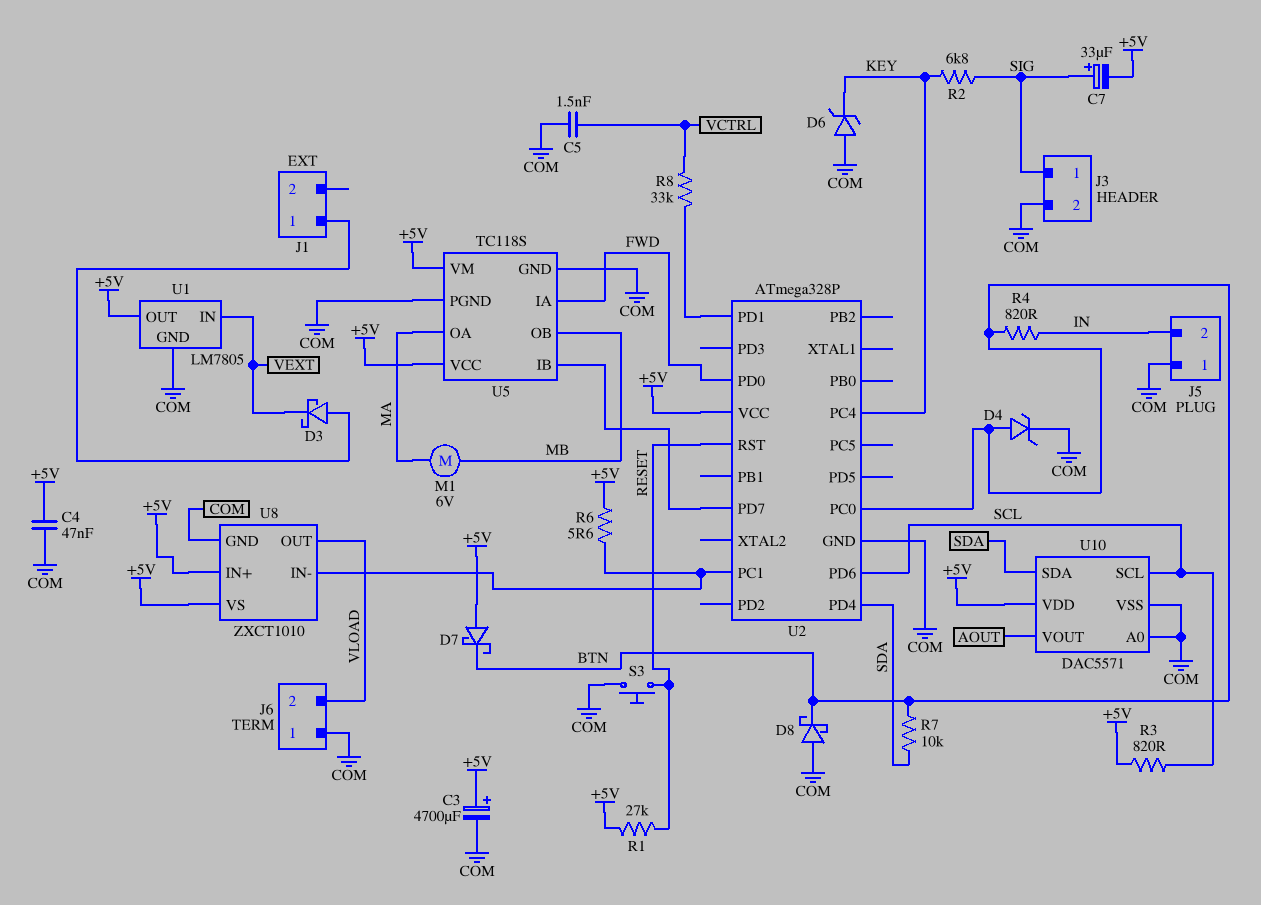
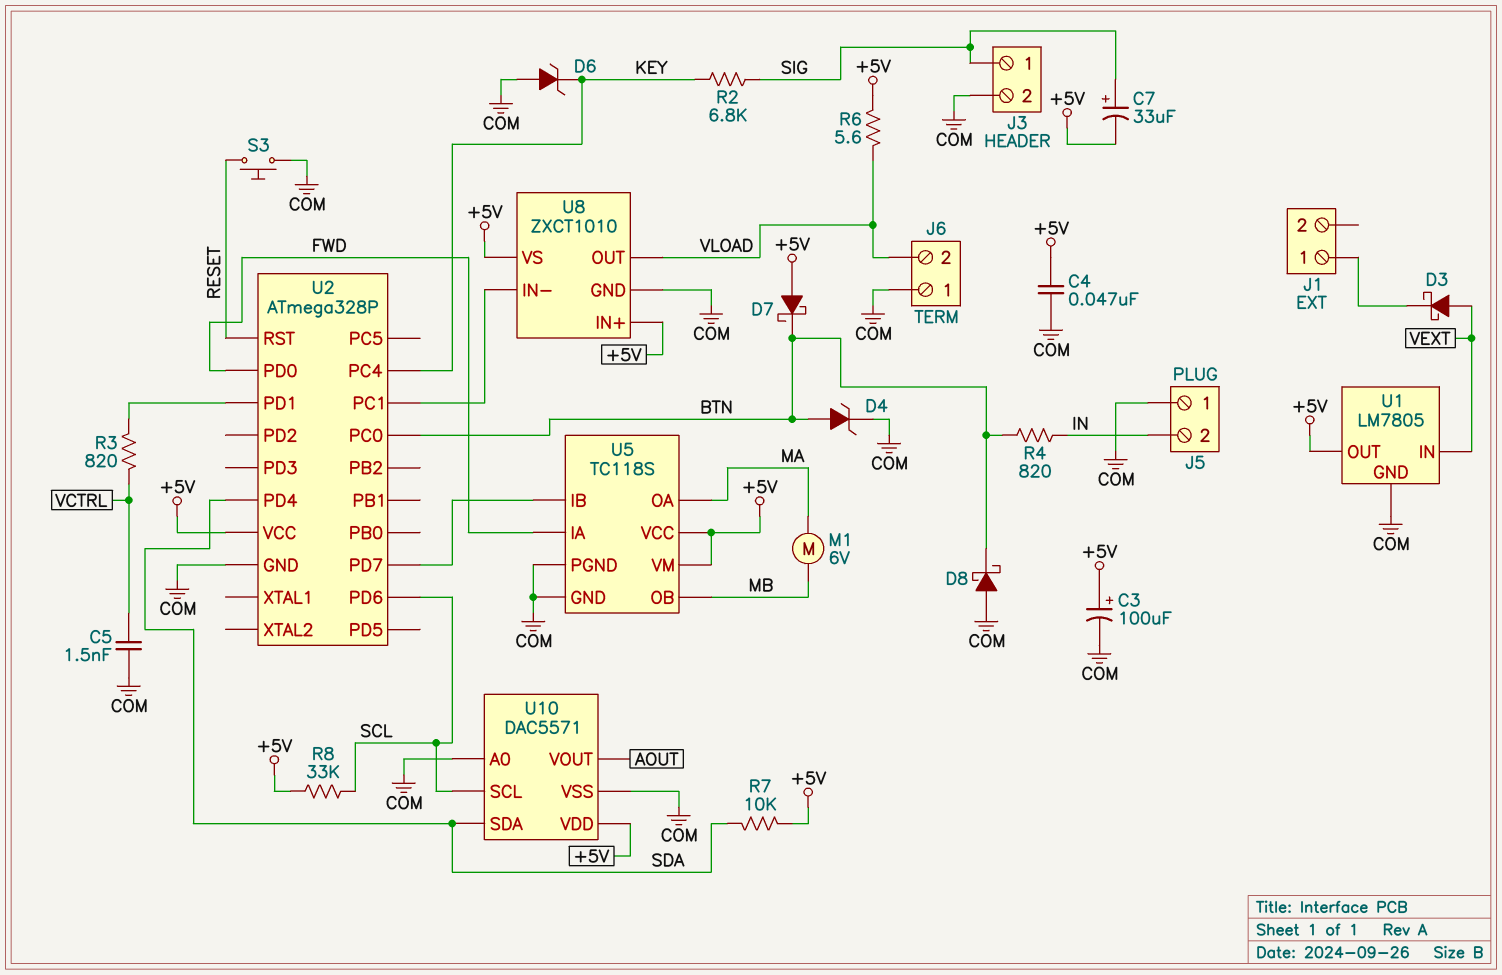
C3: 4700uF (plus +5V, minus COM) -> 100uF (plus +5V, minus COM)
D3: schottky (A J1/1, K VEXT) -> schottky (A VEXT, K J1/1)
R1: 27k (+5V, RESET) -> none
R3: 820 (+5V, SCL) -> 820 (U2/PD1, VCTRL)
R6: 5.6 (+5V, U2/PC1) -> 5.6 (+5V, VLOAD)
R7: 10k (BTN, SDA) -> 10k (+5V, SDA)
R8: 33k (U2/PD1, VCTRL) -> 33k (+5V, SCL)

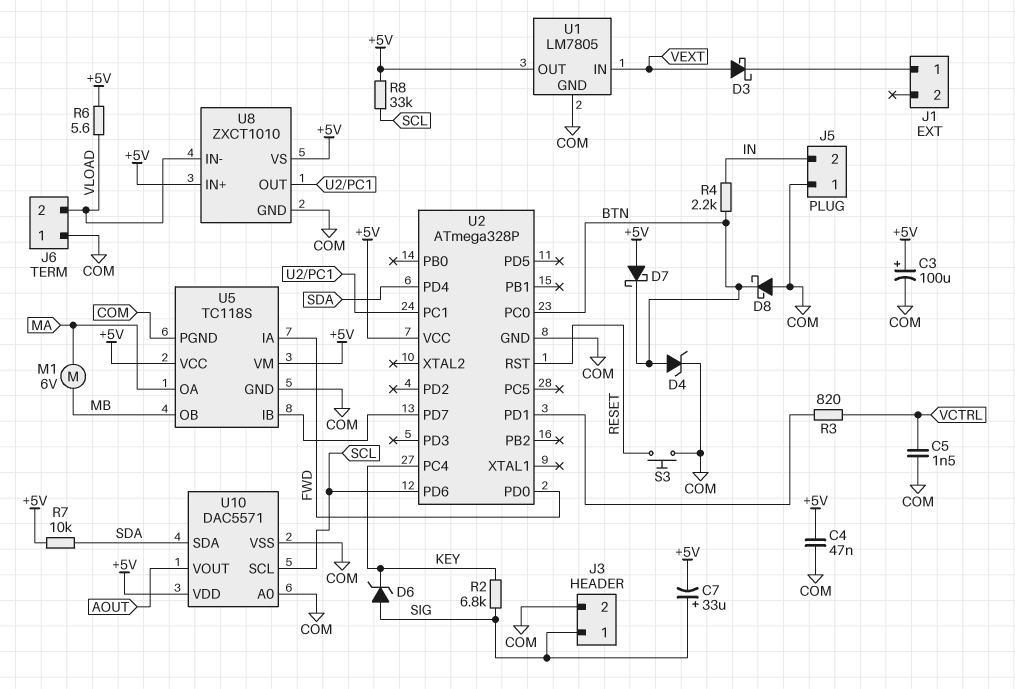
D6: zener (A COM, K KEY) -> zener (A SIG, K KEY)
R4: 820 (BTN, IN) -> 2.2k (BTN, IN)
U8 pin IN-: U2/PC1 -> VLOAD
U8 pin OUT: VLOAD -> U2/PC1

